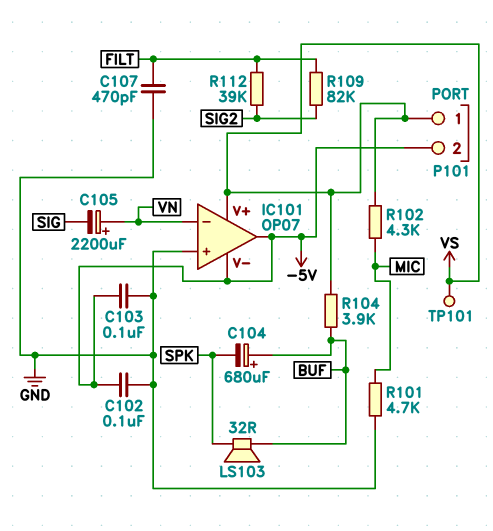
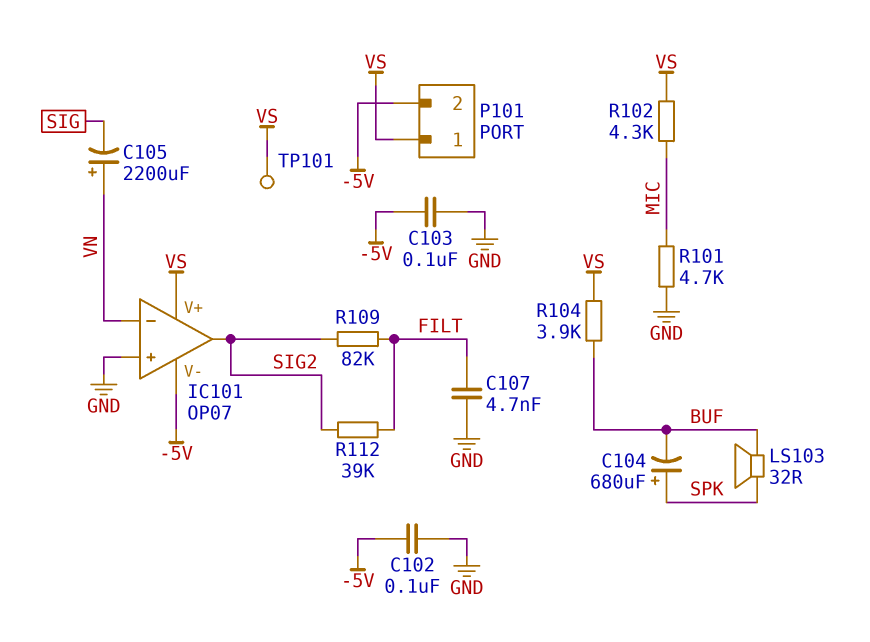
C104: 680uF (plus BUF, minus SPK) -> 680uF (plus SPK, minus BUF)
C107: 470pF (FILT, GND) -> 4.7nF (FILT, GND)
IC101 pin out: -5V -> SIG2

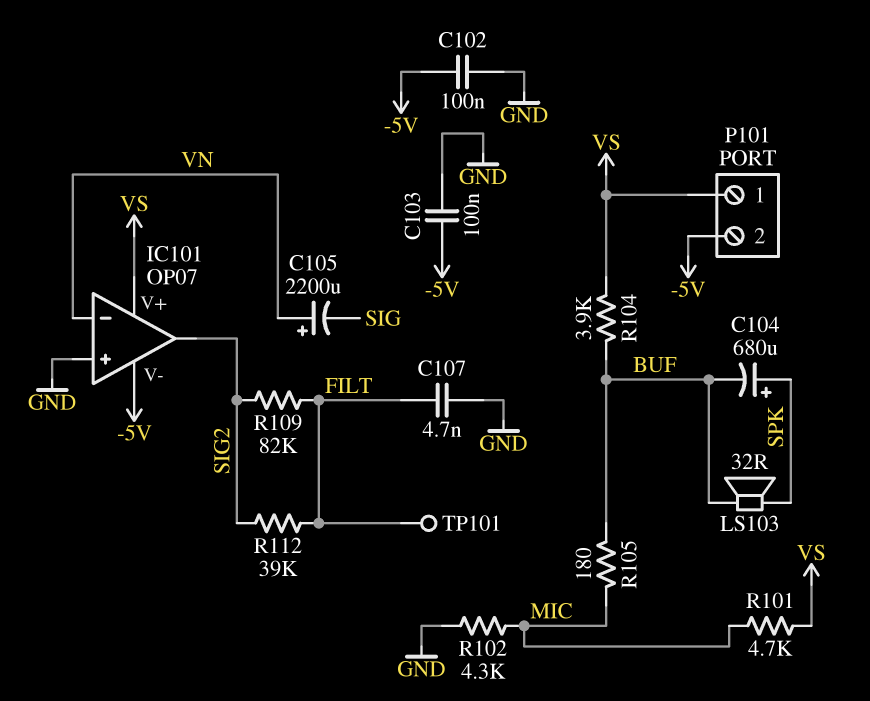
R101: 4.7k (GND, MIC) -> 4.7k (MIC, VS)
R102: 4.3k (MIC, VS) -> 4.3k (GND, MIC)
R105: none -> 180 (BUF, MIC)
TP101: test point (VS) -> test point (FILT)

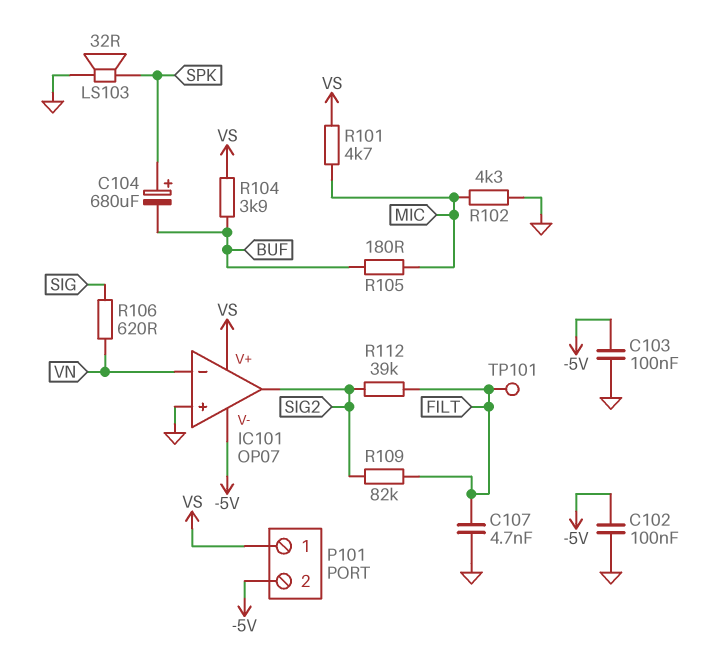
C105: 2200uF (plus VN, minus SIG) -> none
LS103: speaker 32R (BUF, SPK) -> speaker 32R (GND, SPK)
R106: none -> 620 (SIG, VN)

